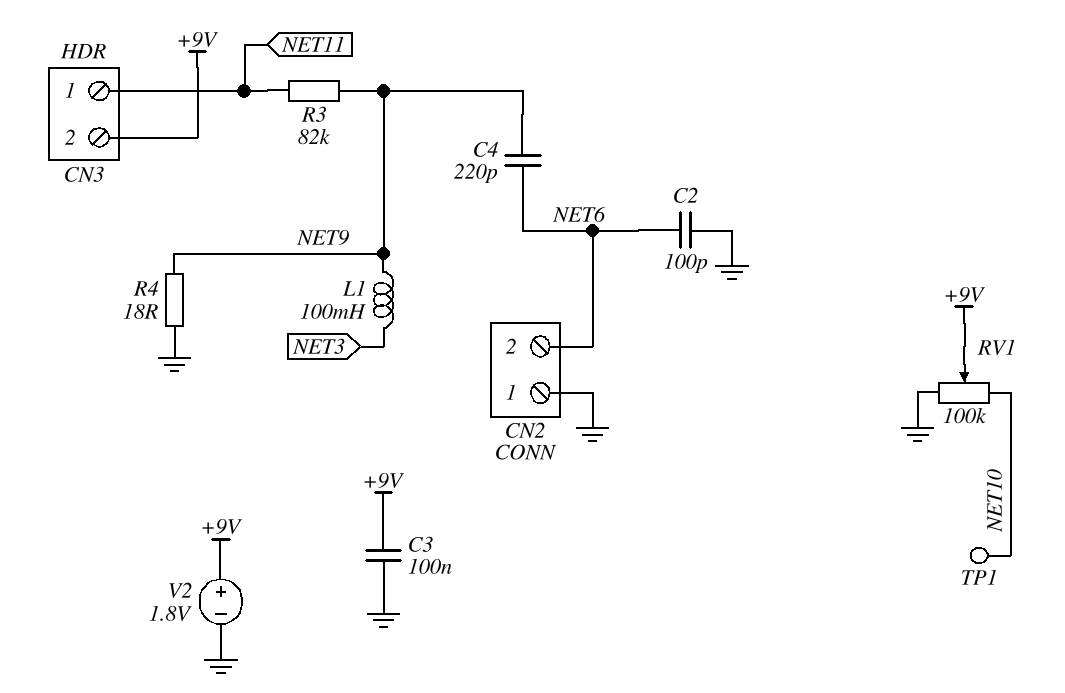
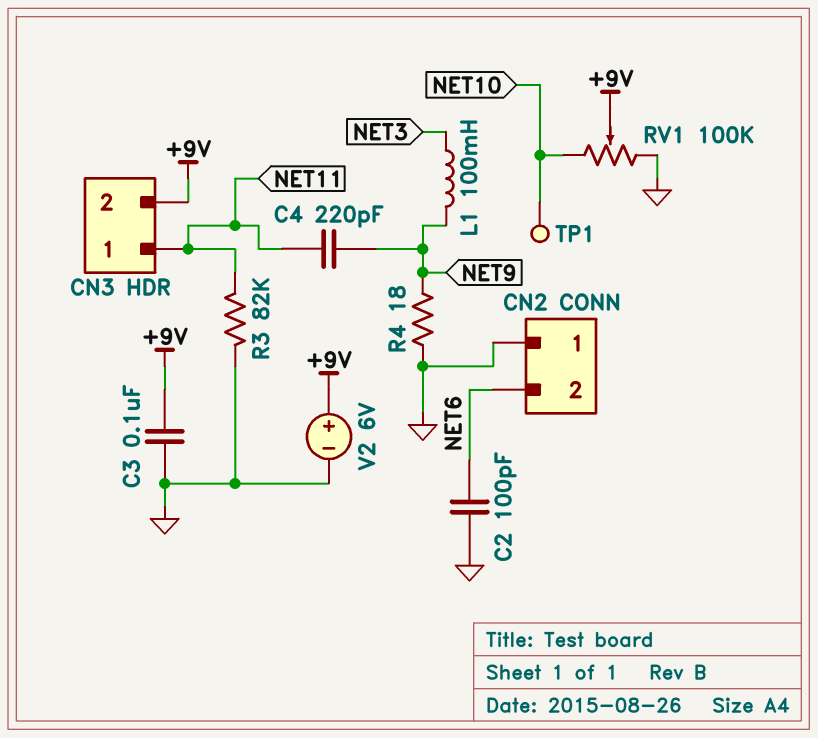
C4: 220pF (NET6, NET9) -> 220pF (NET9, NET11)
R3: 82k (NET9, NET11) -> 82k (GND, NET11)
V2: 1.8V (plus +9V, minus GND) -> 6V (plus +9V, minus GND)

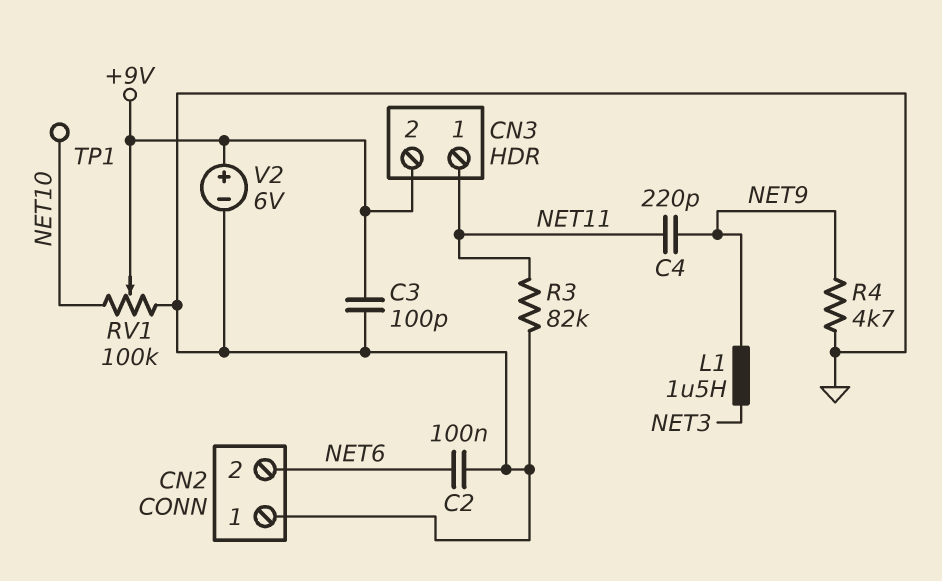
C2: 100pF (GND, NET6) -> 100nF (GND, NET6)
C3: 100nF (+9V, GND) -> 100pF (+9V, GND)
L1: 100mH (NET3, NET9) -> 1.5uH (NET3, NET9)
R4: 18 (GND, NET9) -> 4.7k (GND, NET9)

